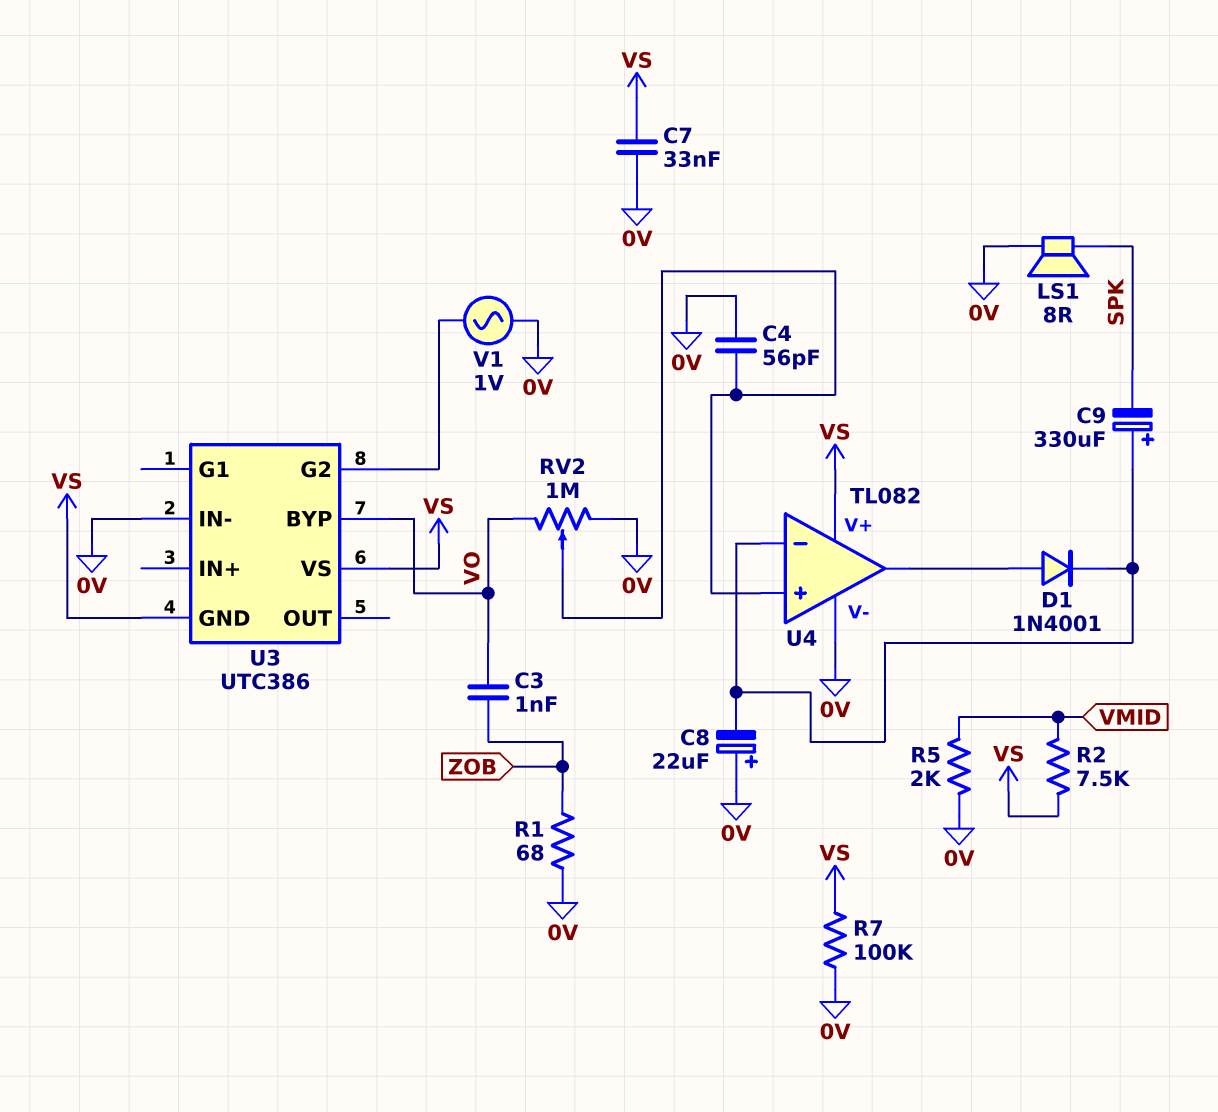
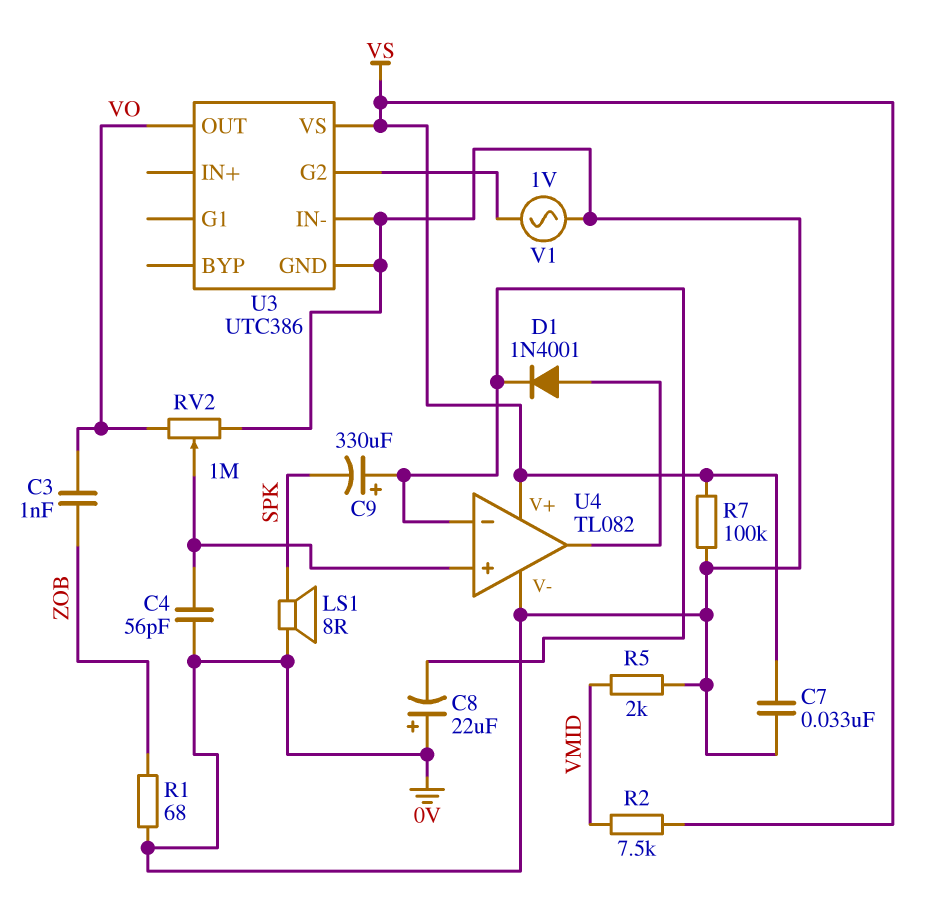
U3 pin BYP: VO -> none
U3 pin GND: VS -> 0V
U3 pin OUT: none -> VO

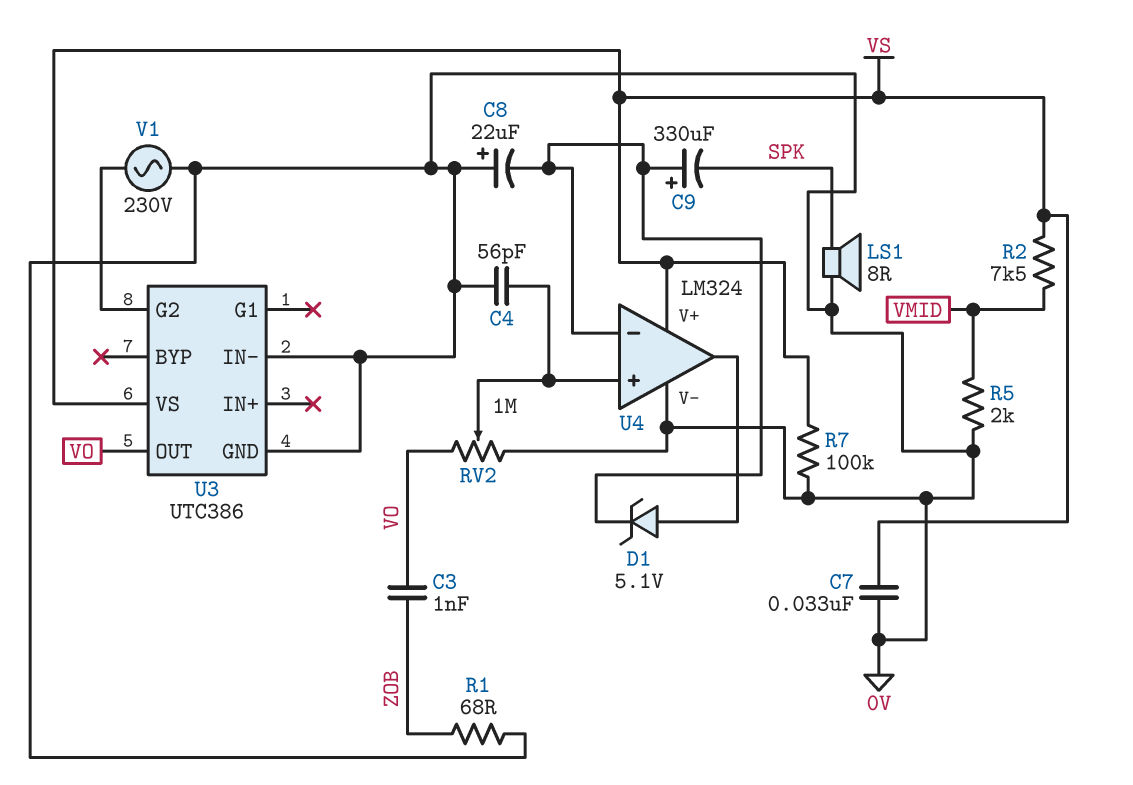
D1: diode 1N4001 (A U4/out, K U4/in-) -> zener 5.1V (A U4/out, K U4/in-)
U4: TL082 -> LM324
V1: AC 1V (0V, U3/G2) -> AC 230V (0V, U3/G2)

